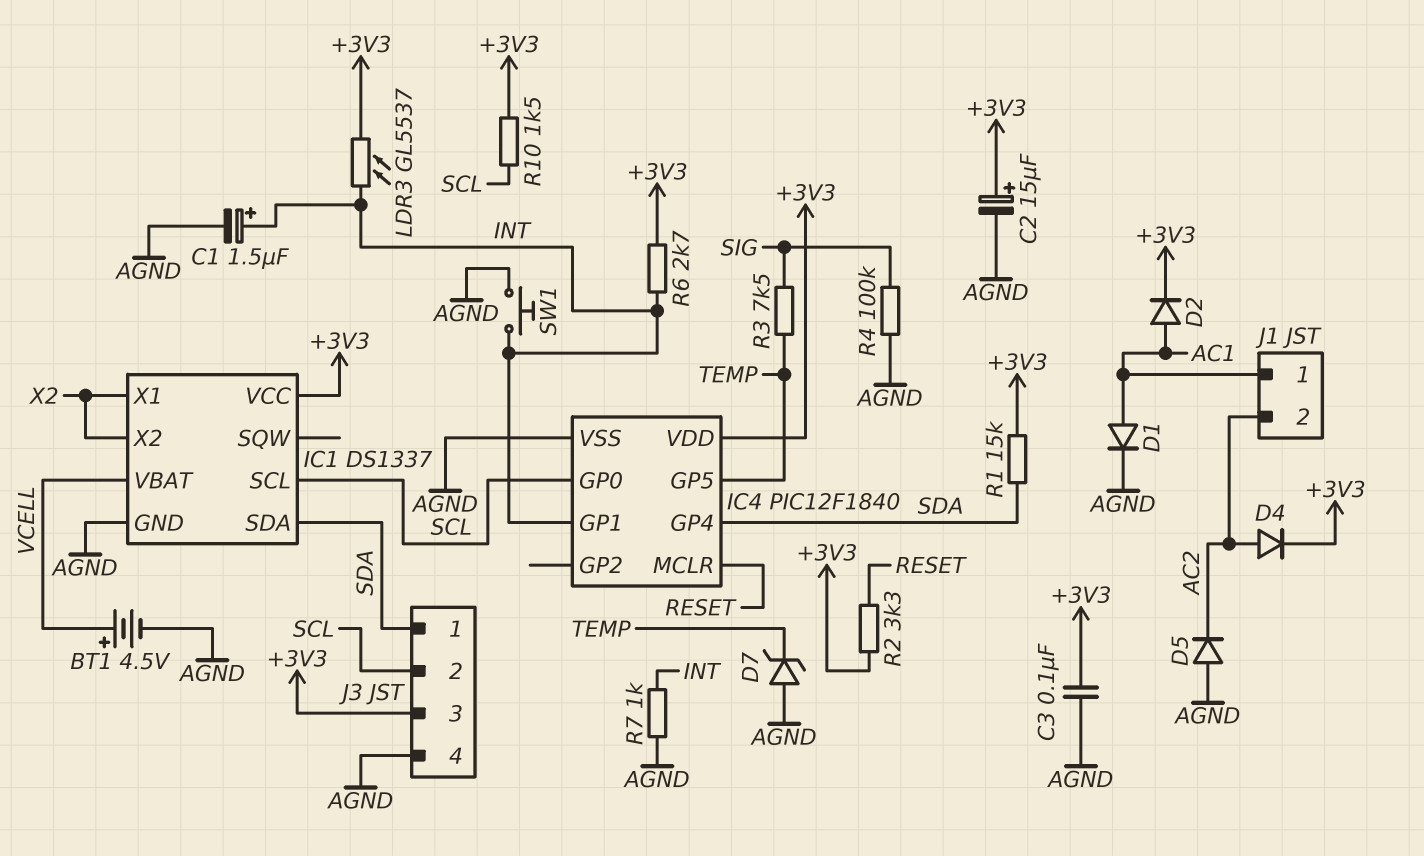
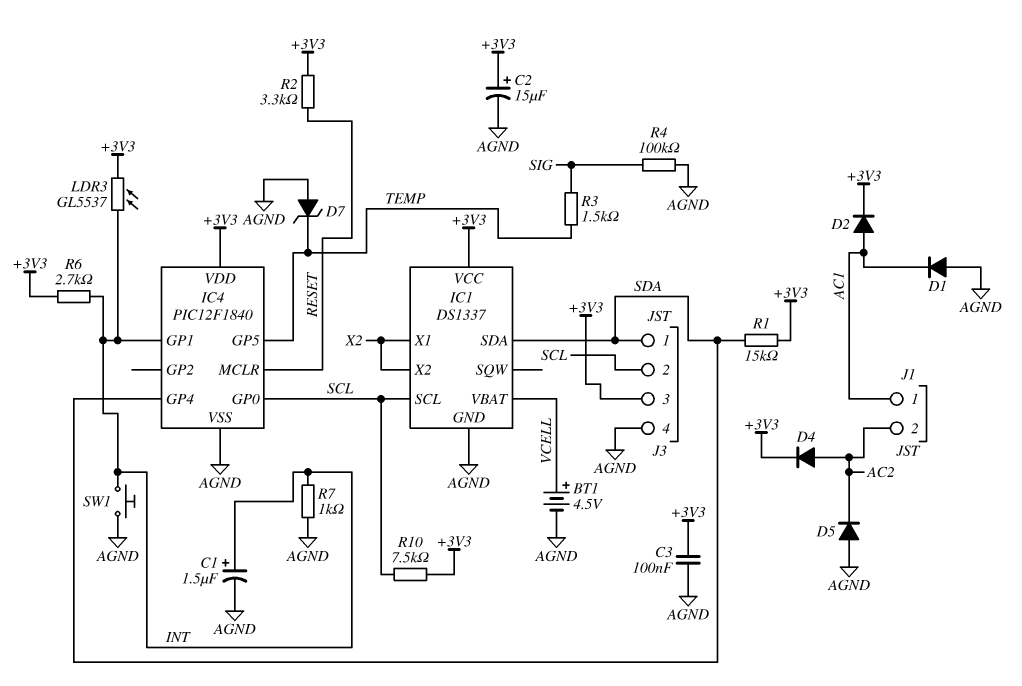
D1: diode (A AC1, K AGND) -> diode (A AGND, K AC1)
R3: 7.5k (SIG, TEMP) -> 1.5k (SIG, TEMP)
R10: 1.5k (+3V3, SCL) -> 7.5k (+3V3, SCL)

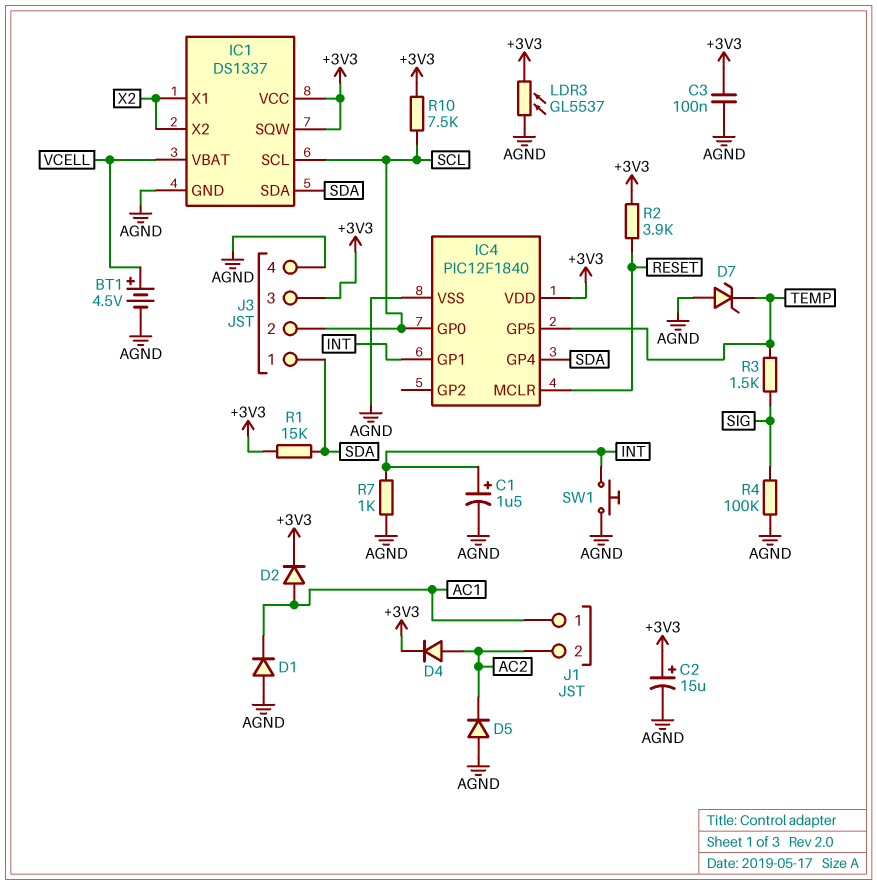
IC1 pin SQW: none -> +3V3
LDR3: GL5537 (+3V3, INT) -> GL5537 (+3V3, AGND)
R2: 3.3k (+3V3, RESET) -> 3.9k (+3V3, RESET)
R6: 2.7k (+3V3, INT) -> none

